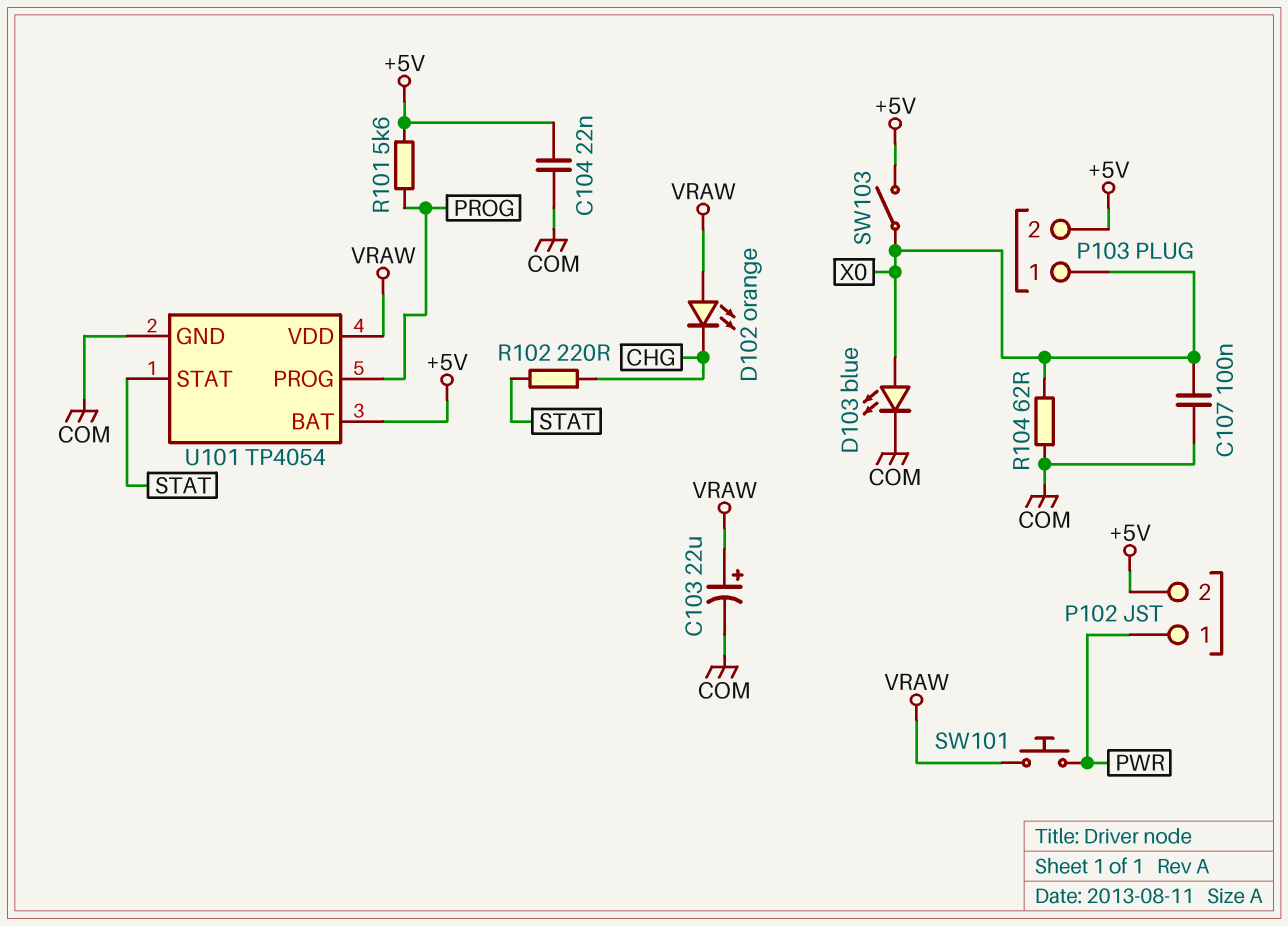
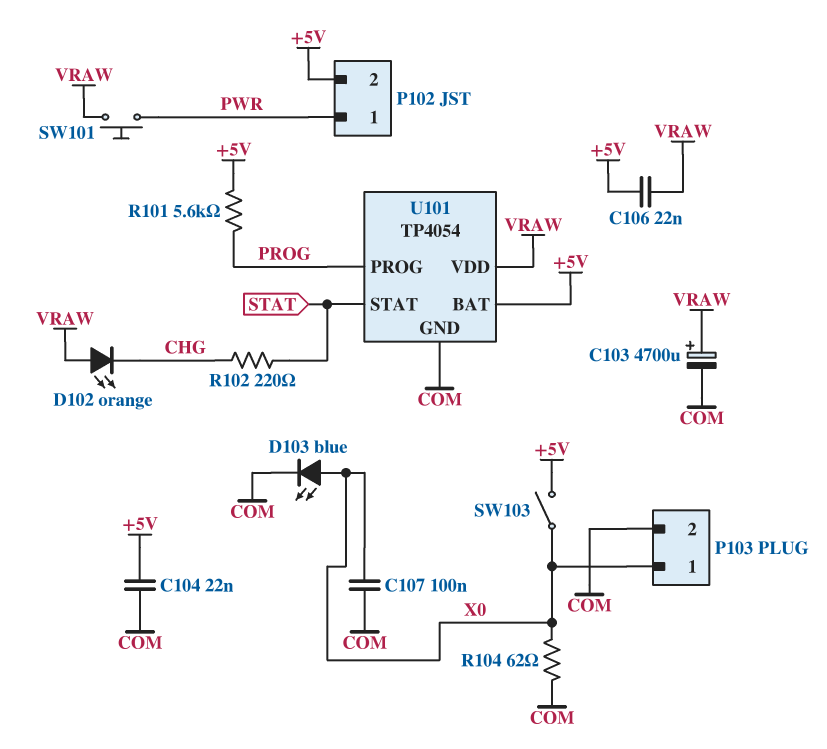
C103: 22uF (plus VRAW, minus COM) -> 4700uF (plus VRAW, minus COM)
C106: none -> 22nF (+5V, VRAW)
P103 pin 2: +5V -> COM

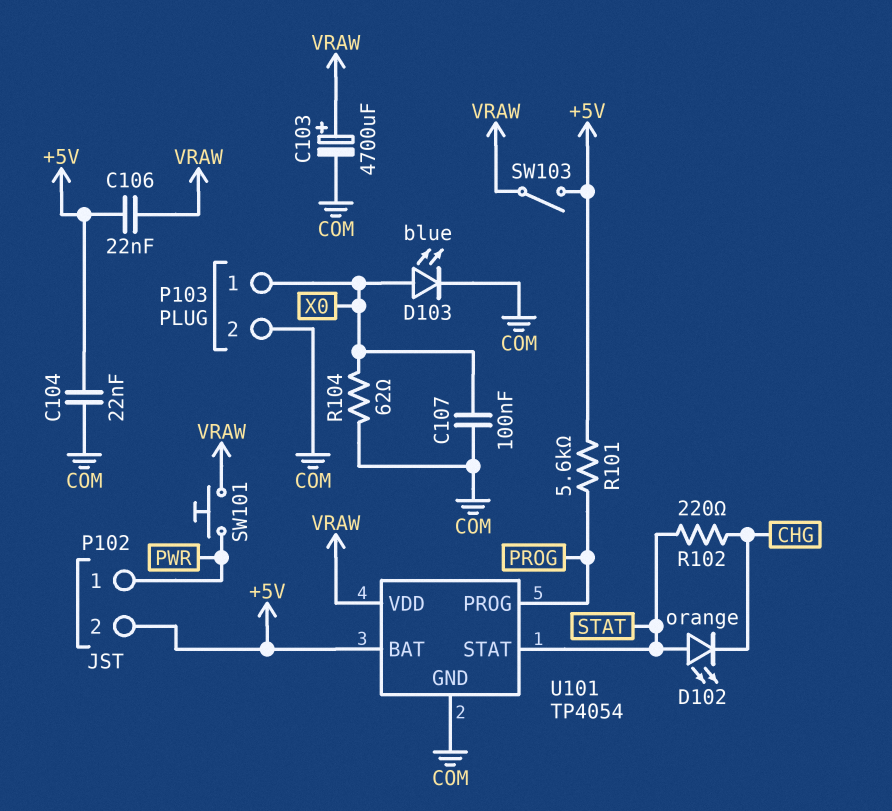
D102: LED orange (A VRAW, K CHG) -> LED orange (A STAT, K CHG)
SW103: switch (+5V, X0) -> switch (+5V, VRAW)

